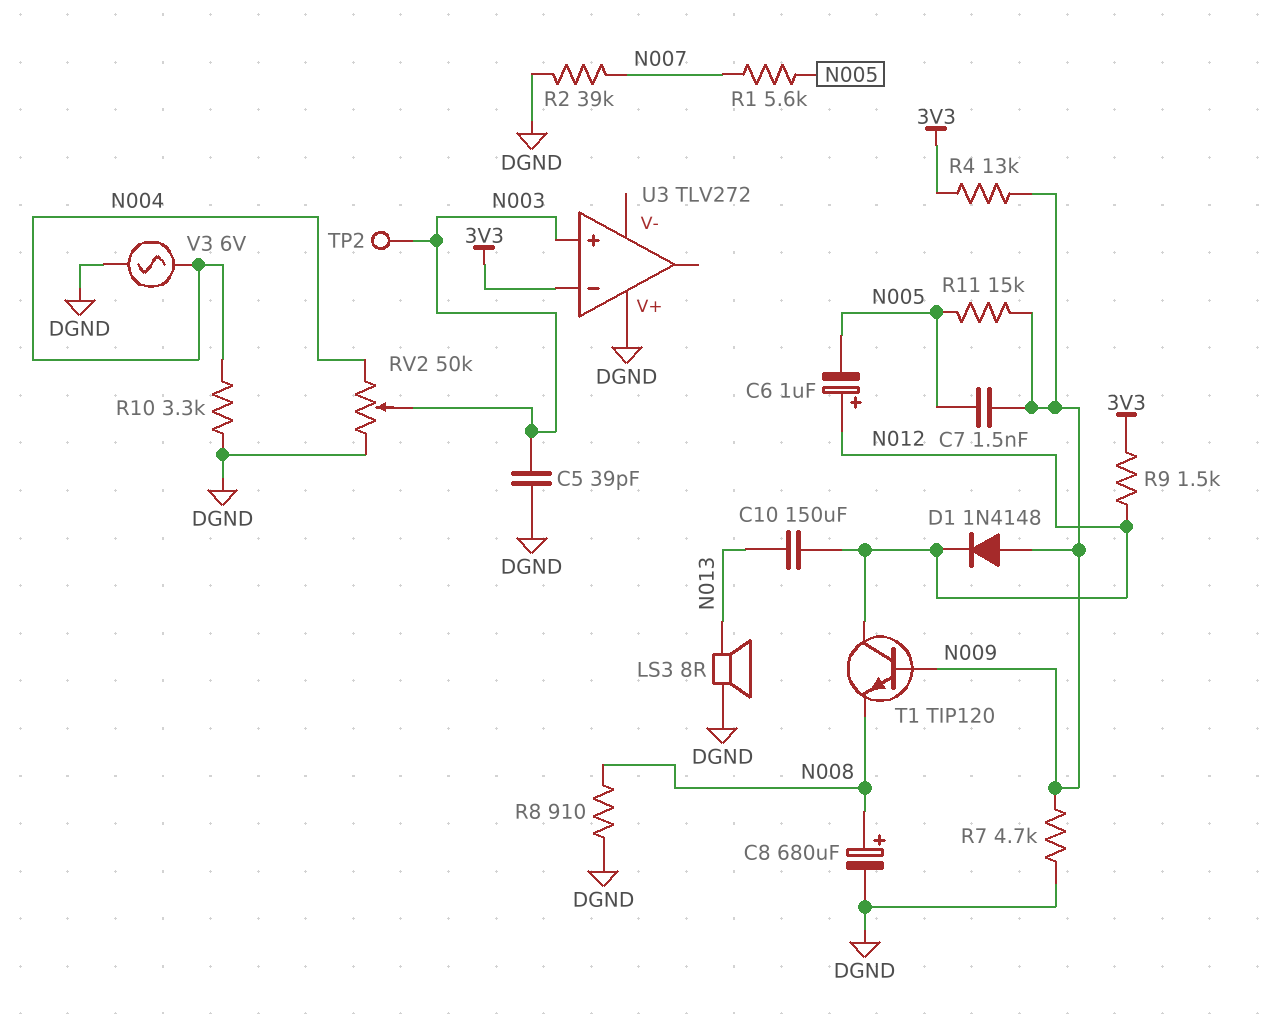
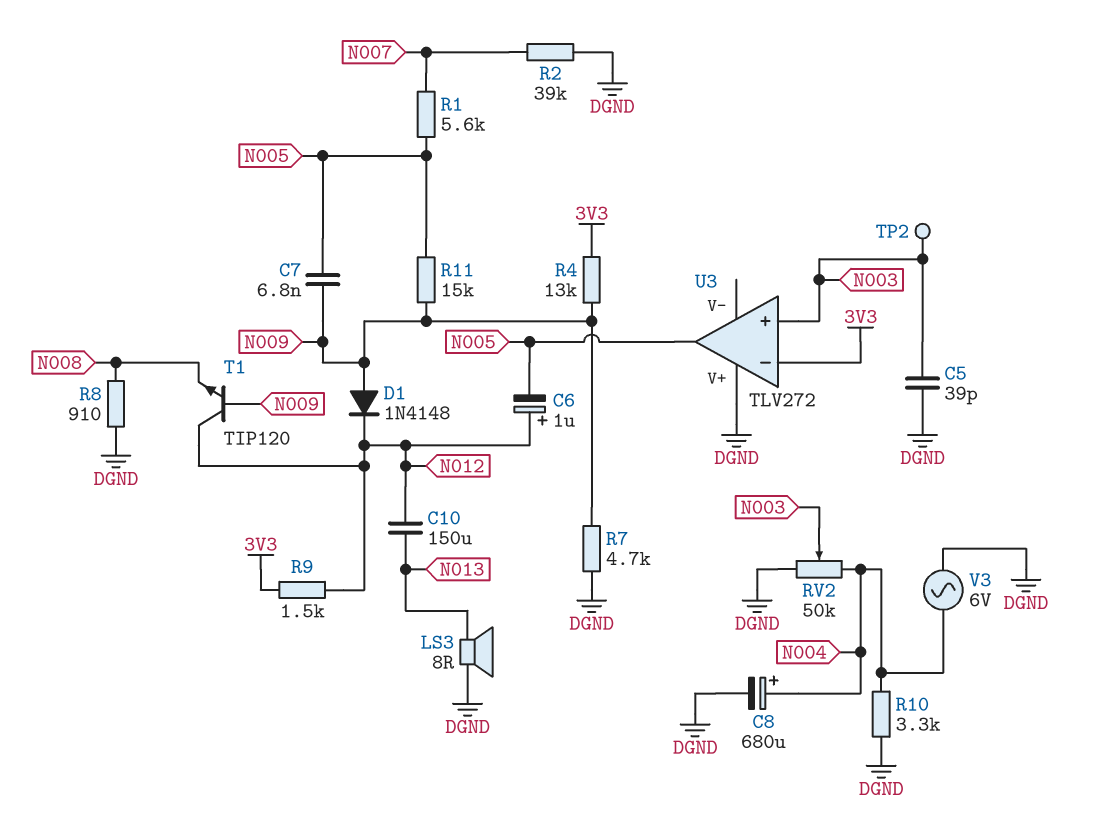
C7: 1.5nF (N005, N009) -> 6.8nF (N005, N009)
C8: 680uF (plus N008, minus DGND) -> 680uF (plus N004, minus DGND)
U3 pin out: none -> N005

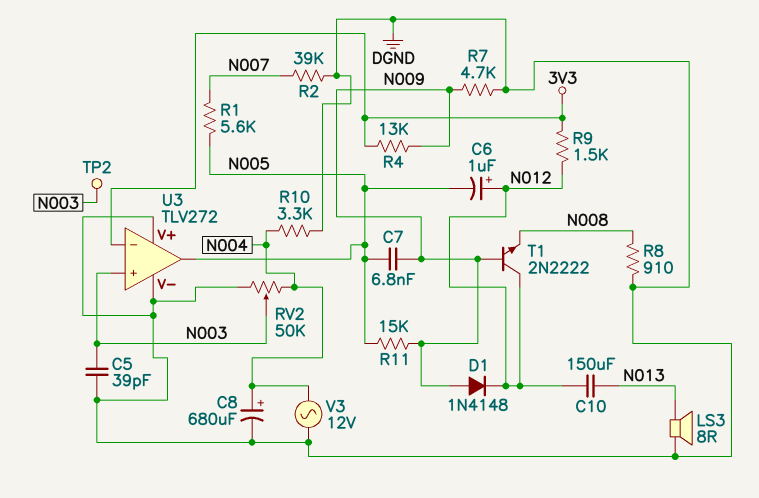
T1: NPN TIP120 (B N009, C N012, E N008) -> NPN 2N2222 (B N009, C N012, E N008)
U3 pin V-: none -> DGND
V3: AC 6V (DGND, N004) -> AC 12V (DGND, N004)

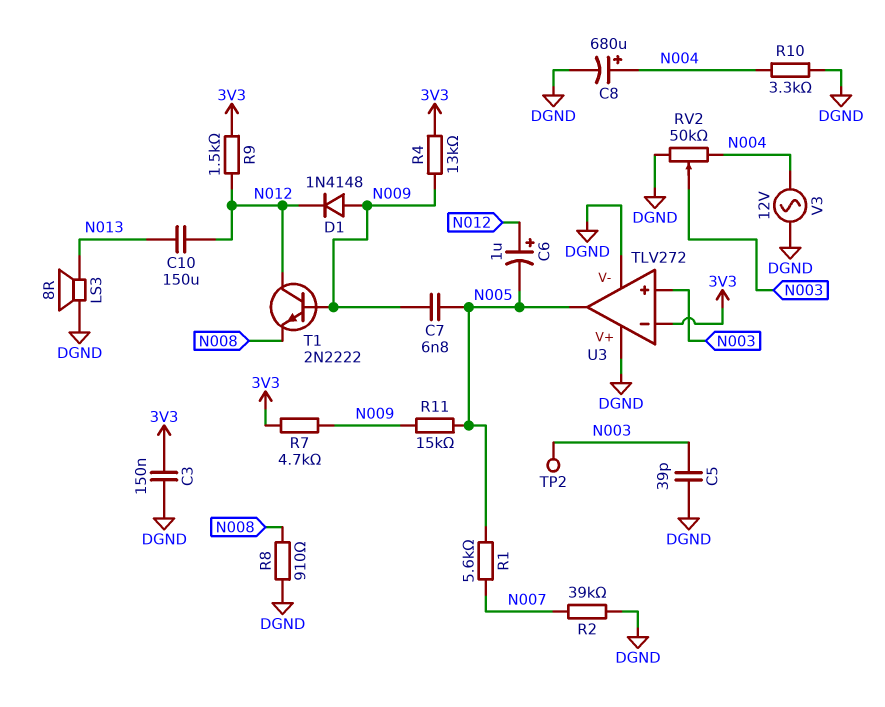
C3: none -> 150nF (3V3, DGND)
R7: 4.7k (DGND, N009) -> 4.7k (3V3, N009)

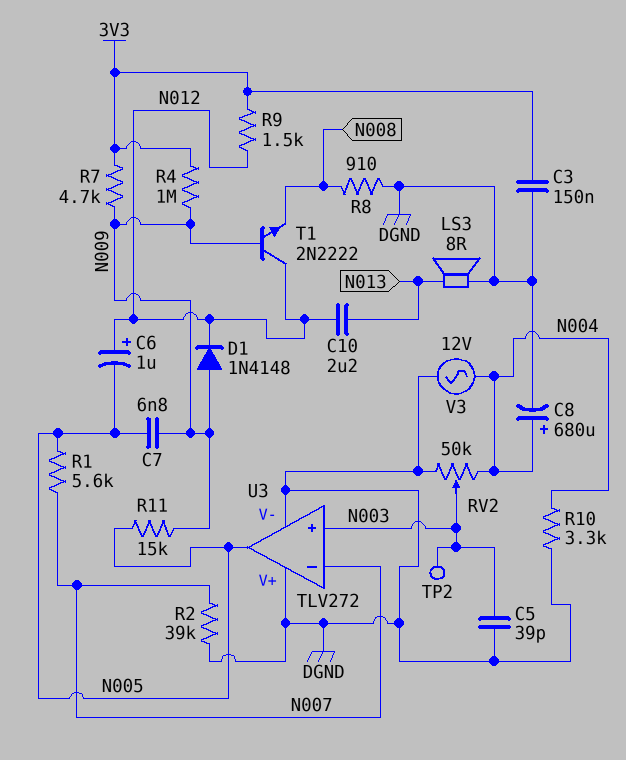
C10: 150uF (N012, N013) -> 2.2uF (N012, N013)
R4: 13k (3V3, N009) -> 1M (3V3, N009)
U3 pin in-: 3V3 -> N007

